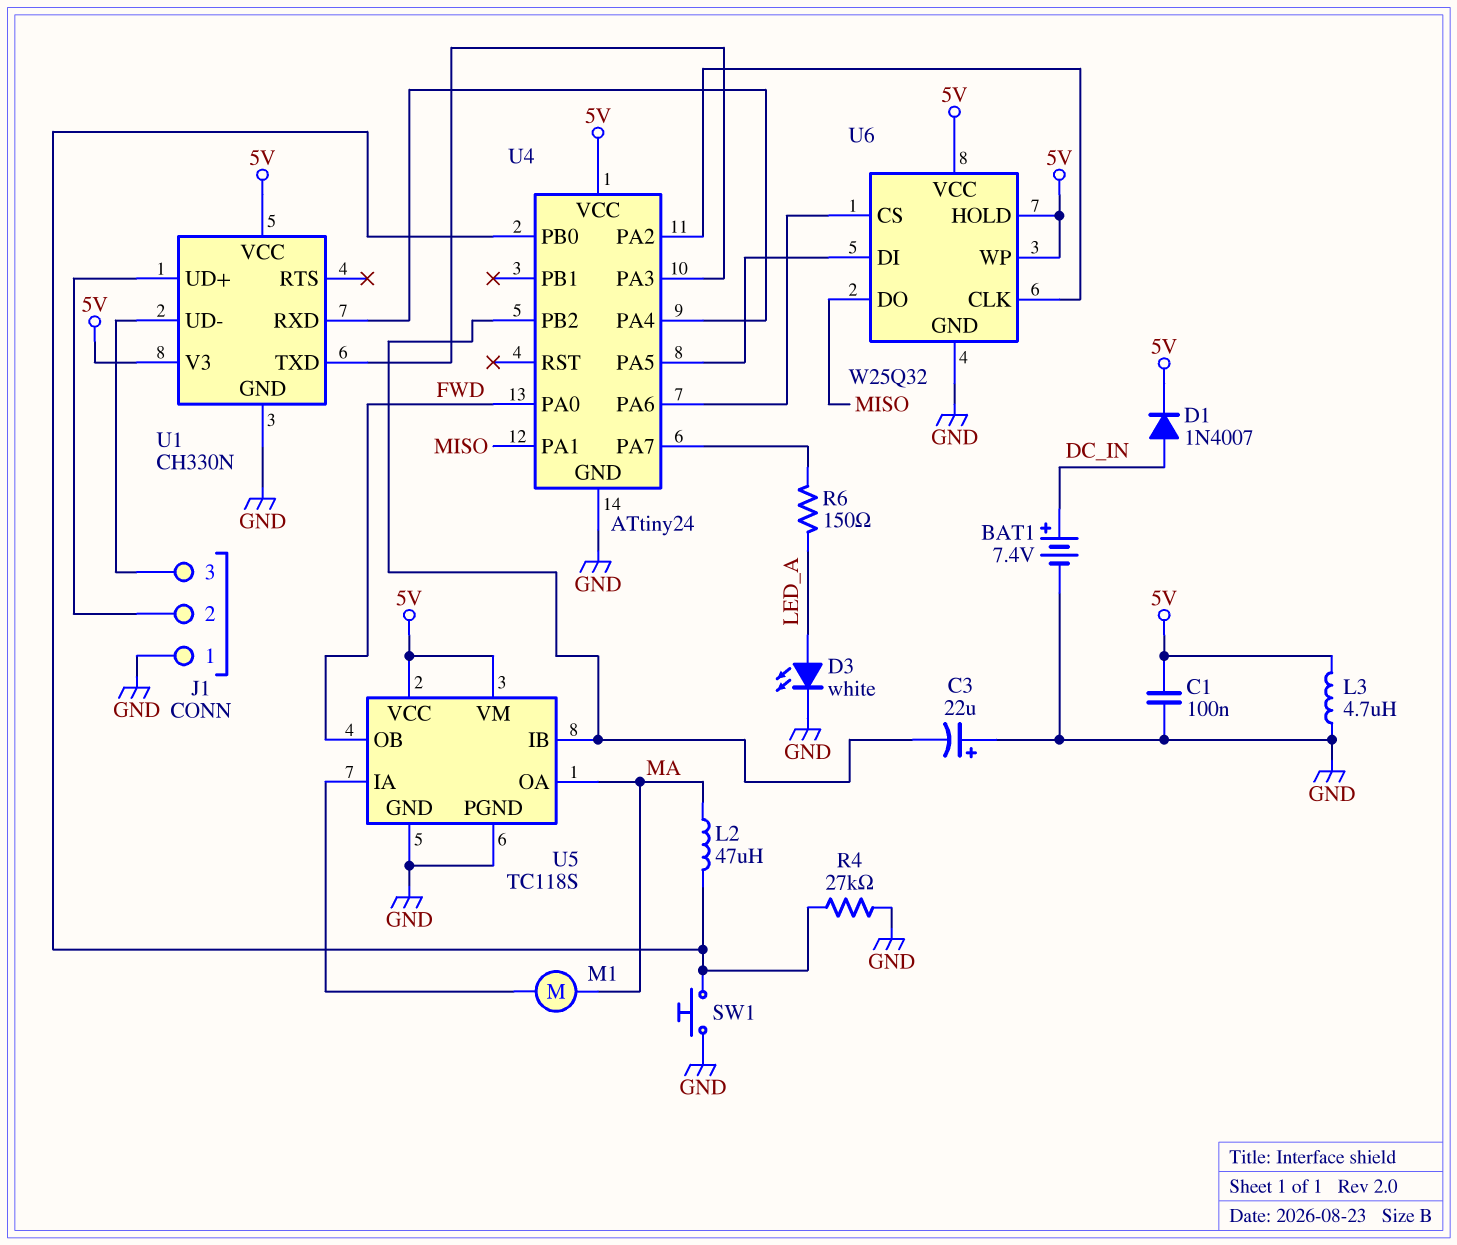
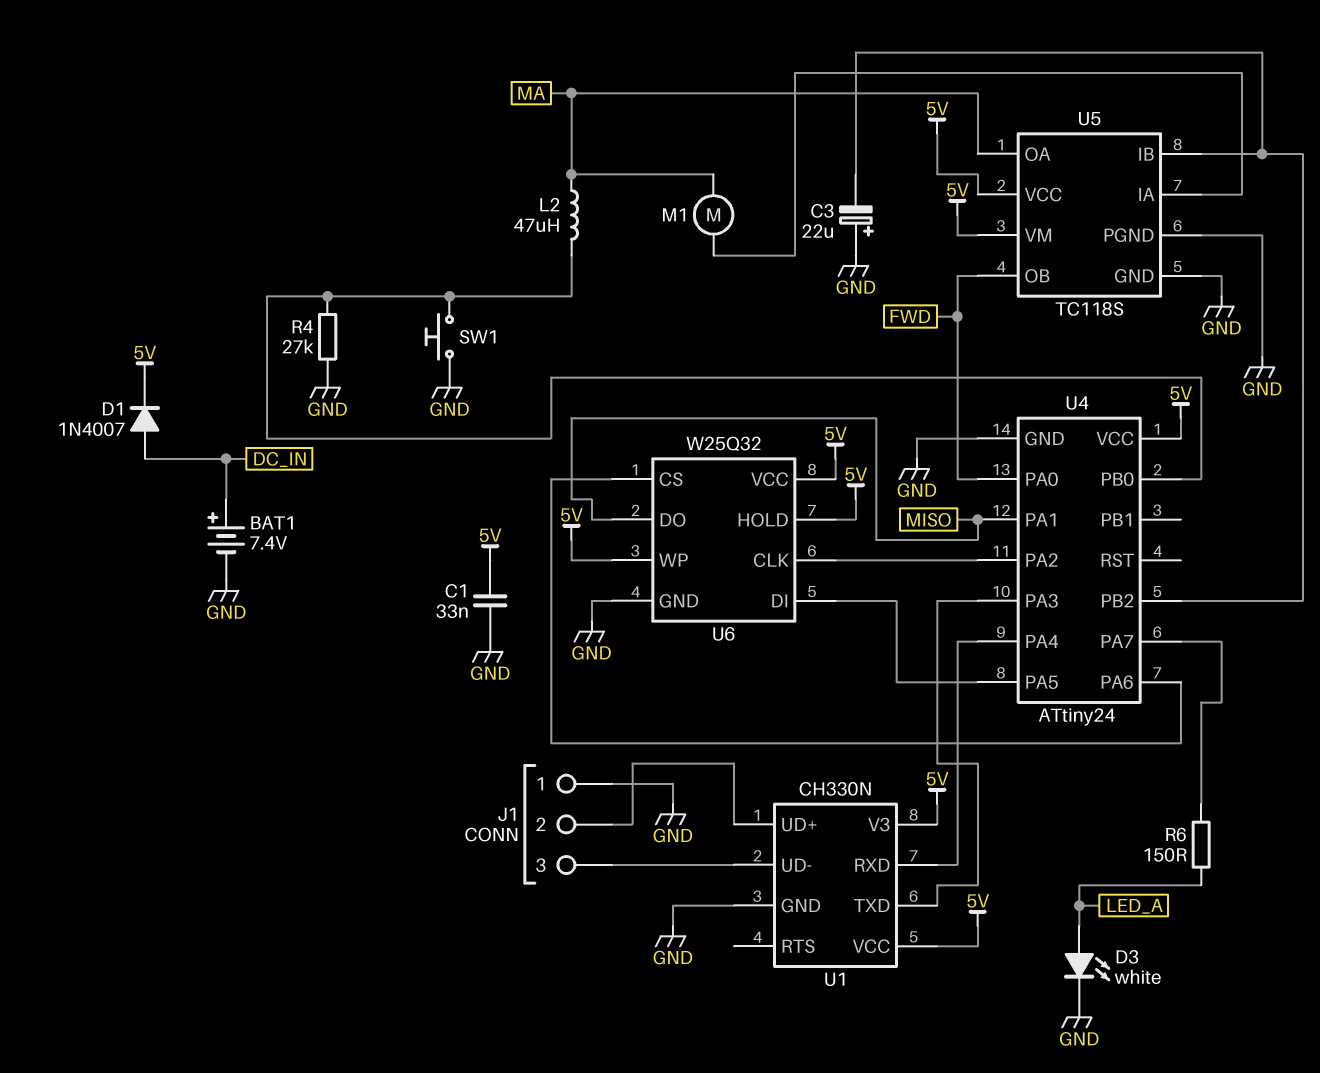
C1: 100nF (5V, GND) -> 33nF (5V, GND)
L3: 4.7uH (5V, GND) -> none

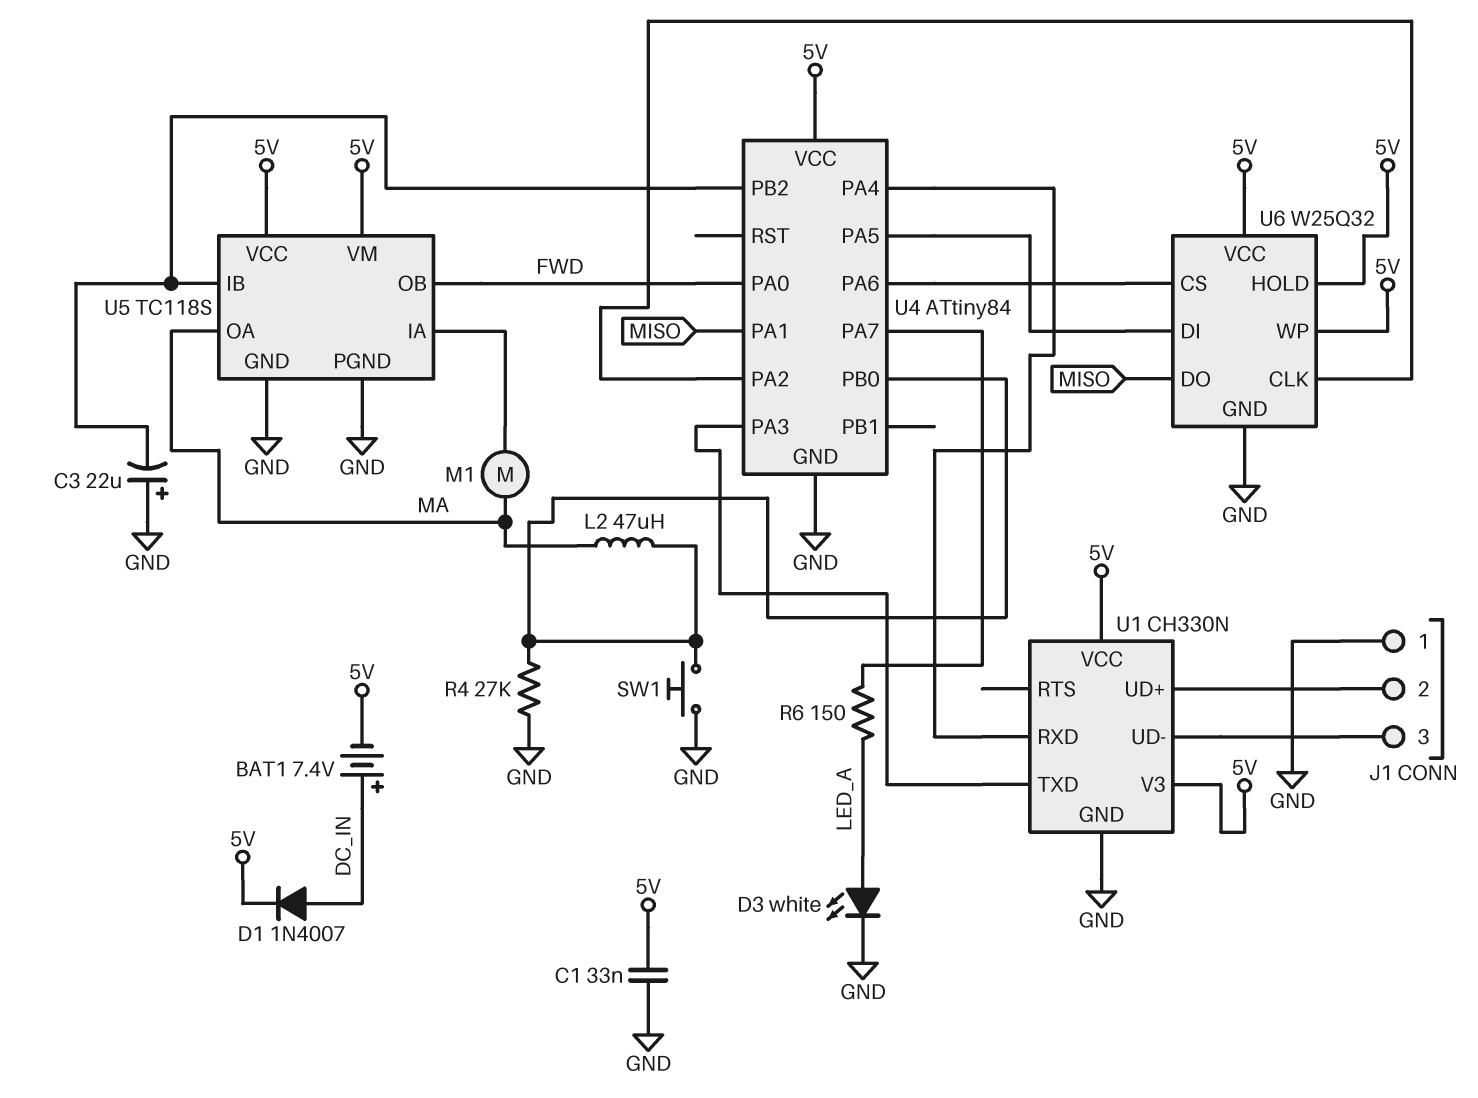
BAT1: 7.4V (plus DC_IN, minus GND) -> 7.4V (plus DC_IN, minus 5V)
U4: ATtiny24 -> ATtiny84

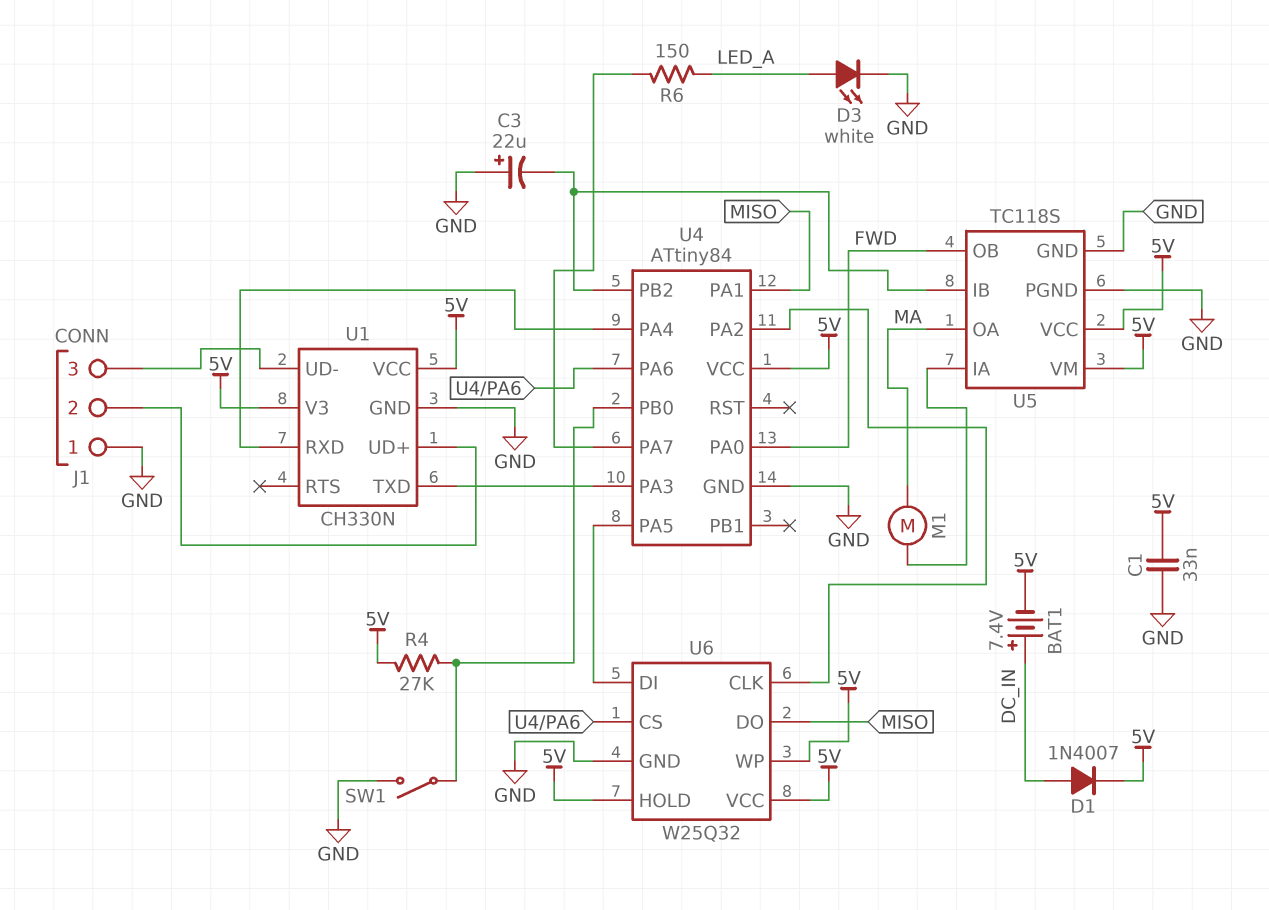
L2: 47uH (MA, U4/PB0) -> none
R4: 27k (GND, U4/PB0) -> 27k (5V, U4/PB0)
SW1: button (GND, U4/PB0) -> switch (GND, U4/PB0)

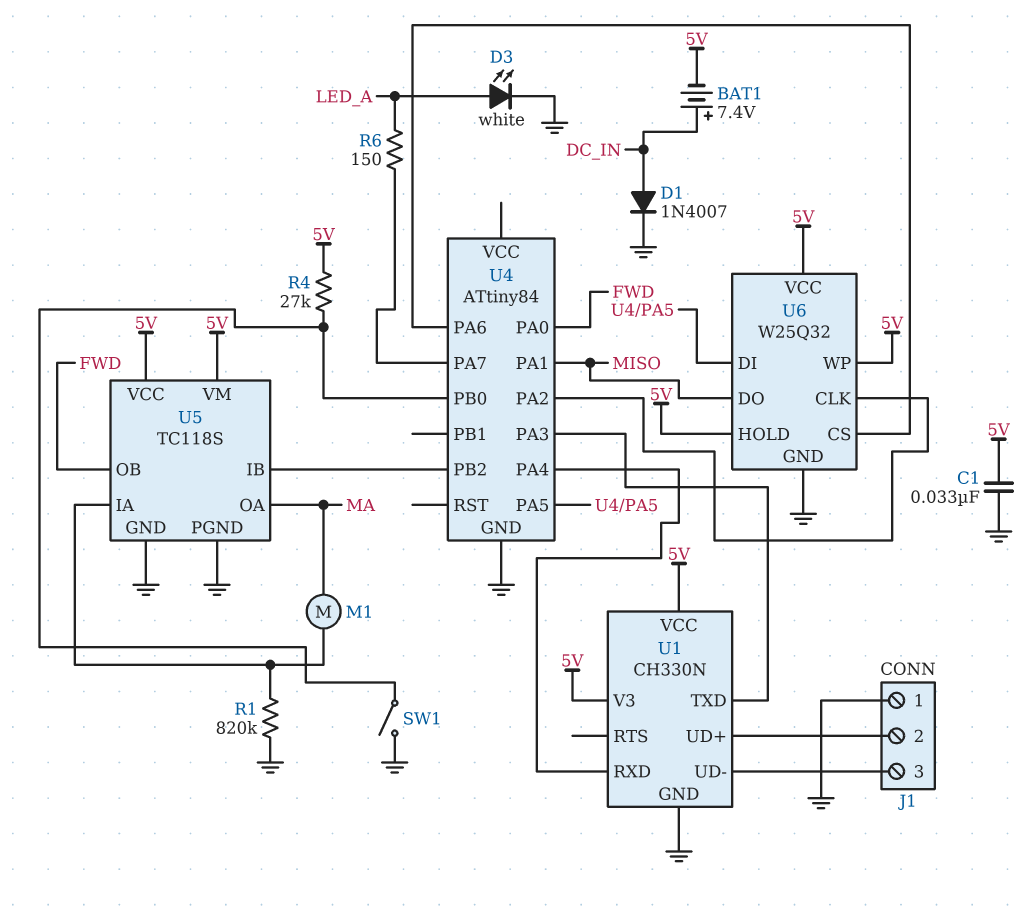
C3: 22uF (plus GND, minus U4/PB2) -> none
D1: diode 1N4007 (A DC_IN, K 5V) -> diode 1N4007 (A DC_IN, K GND)
R1: none -> 820k (GND, U5/IA)
U4 pin VCC: 5V -> none

